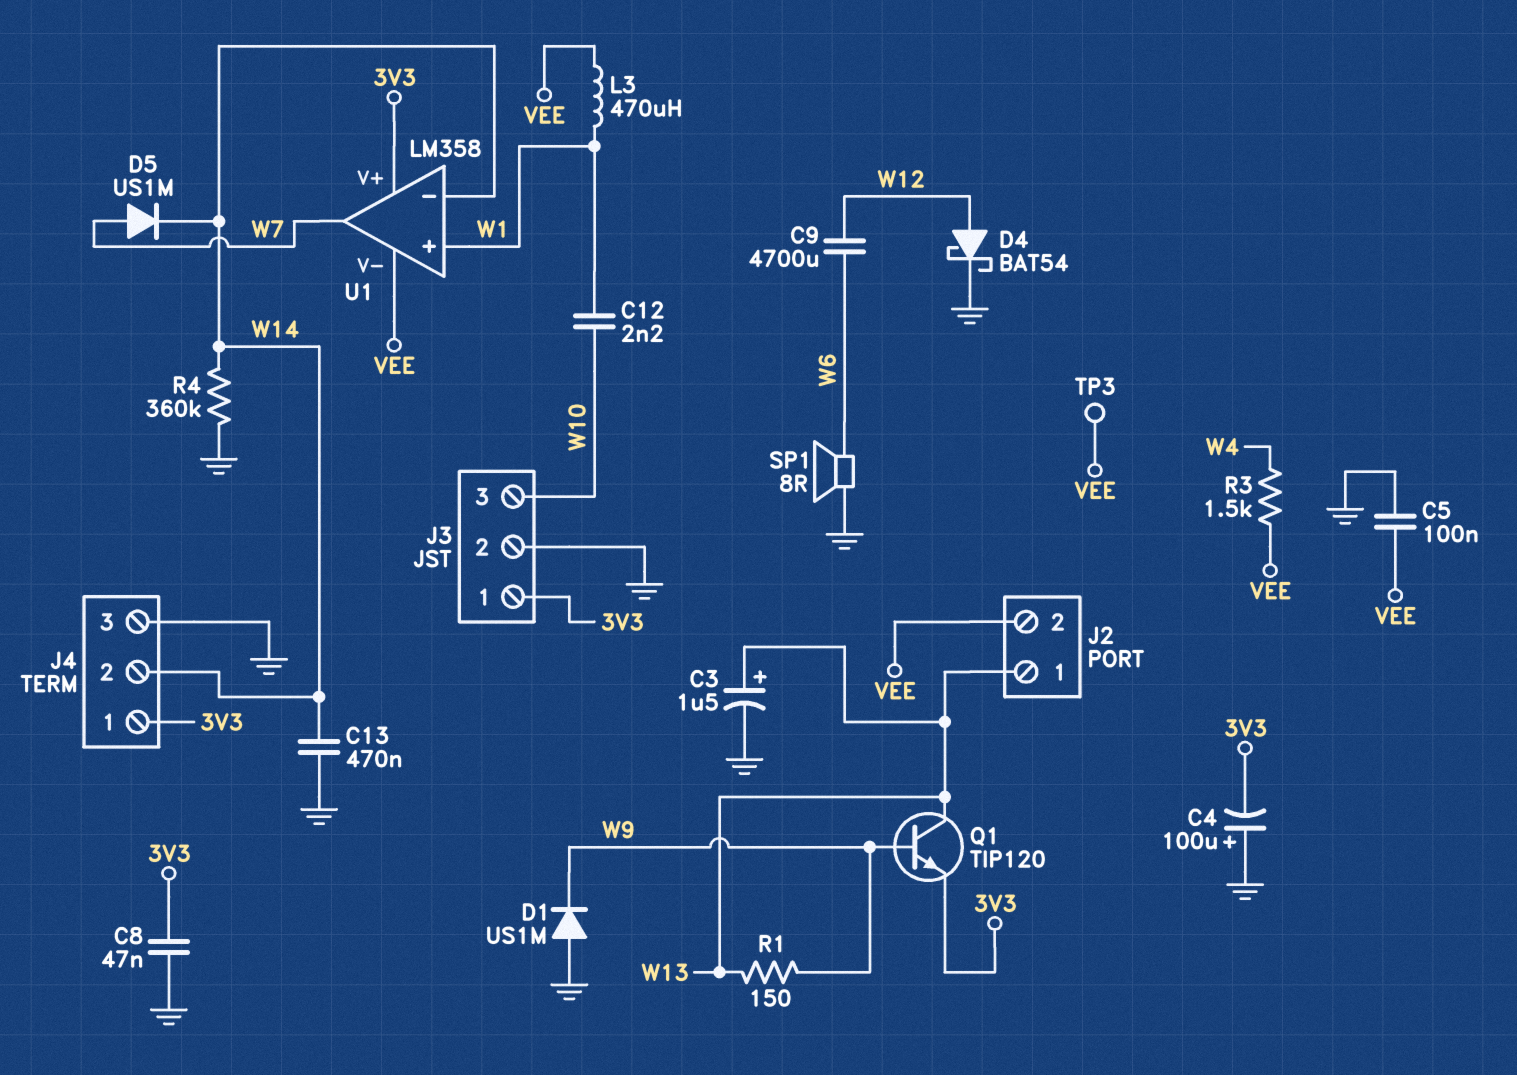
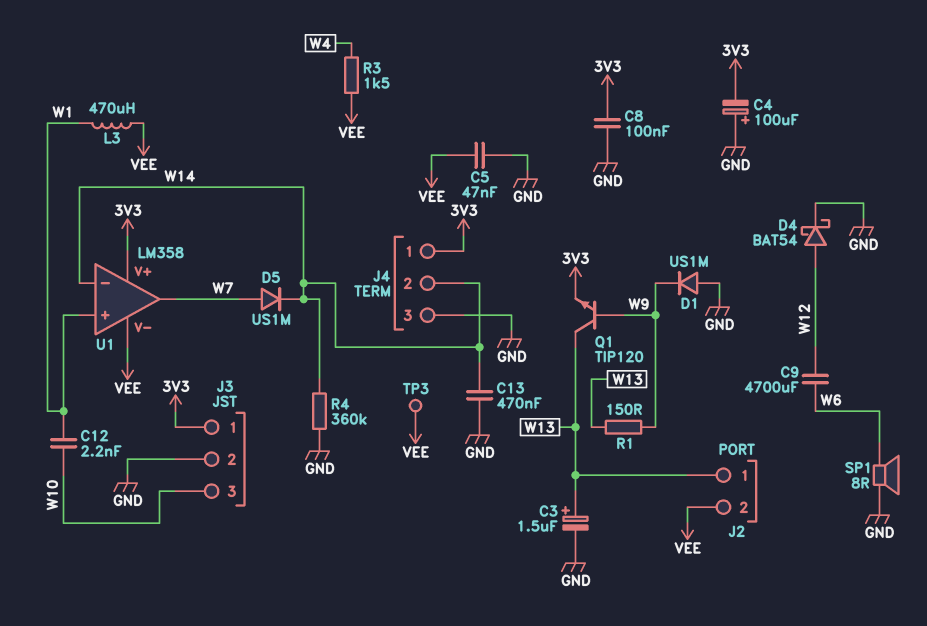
C5: 100nF (GND, VEE) -> 47nF (GND, VEE)
C8: 47nF (3V3, GND) -> 100nF (3V3, GND)

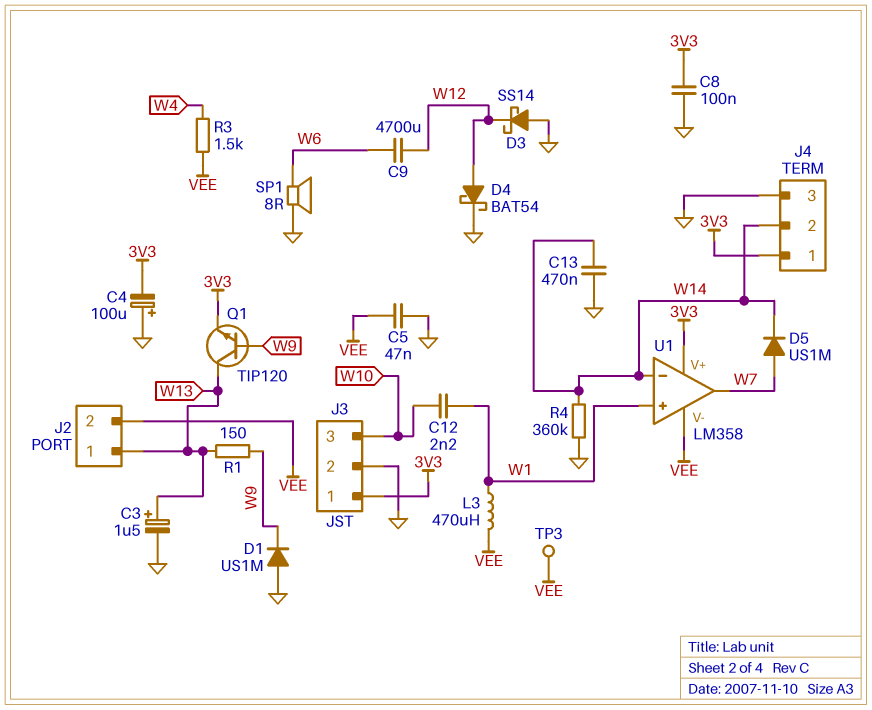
D3: none -> schottky SS14 (A GND, K W12)

